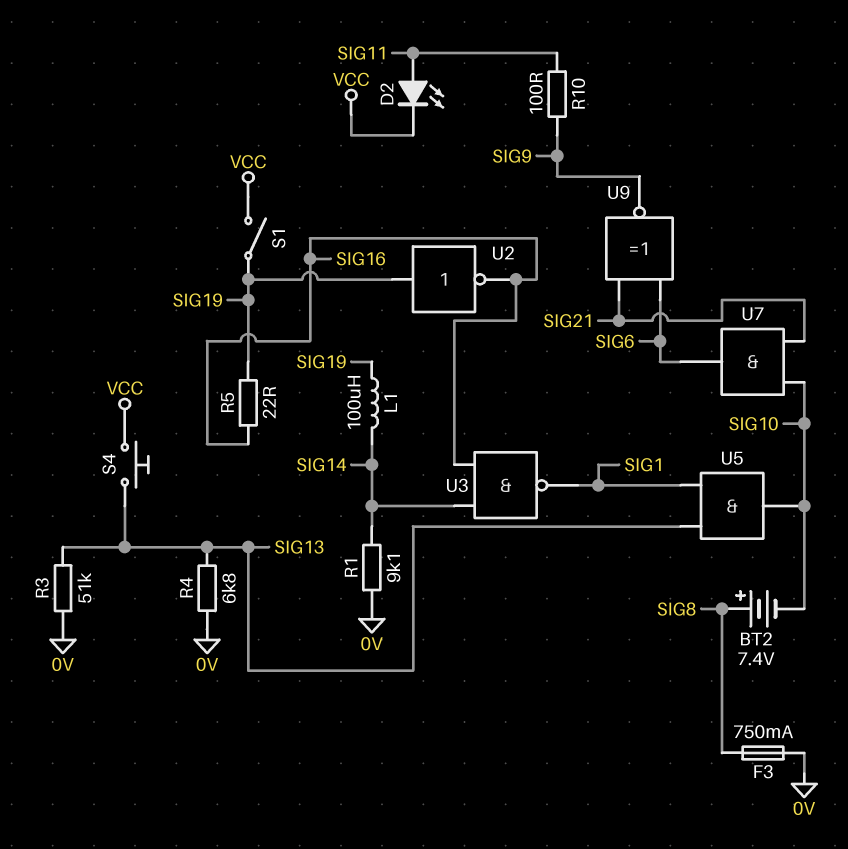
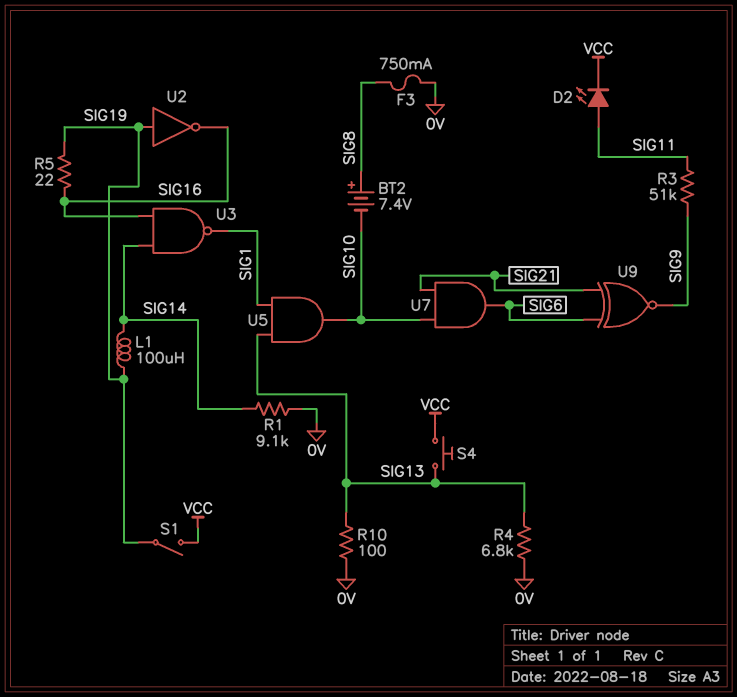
R3: 51k (0V, SIG13) -> 51k (SIG9, SIG11)
R10: 100 (SIG9, SIG11) -> 100 (0V, SIG13)

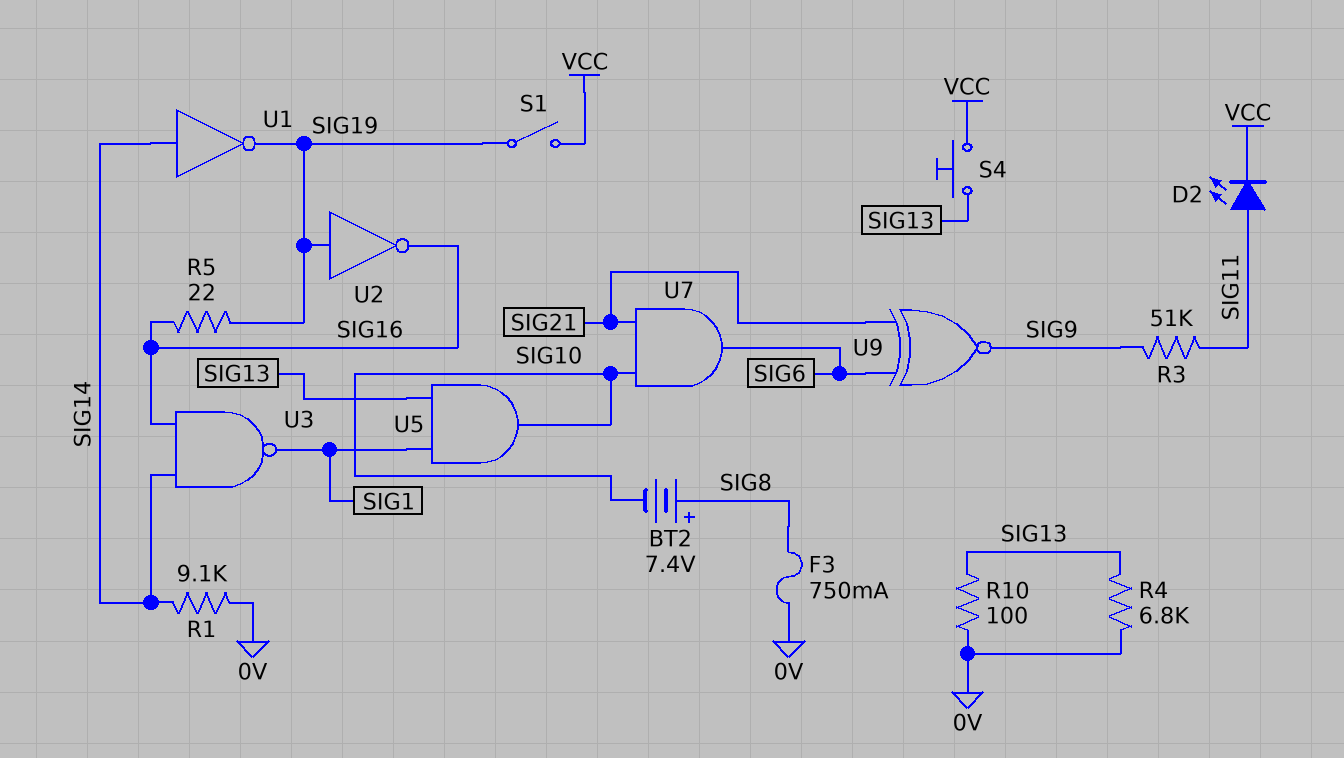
L1: 100uH (SIG14, SIG19) -> none
U1: none -> NOT (in SIG14, out SIG19)

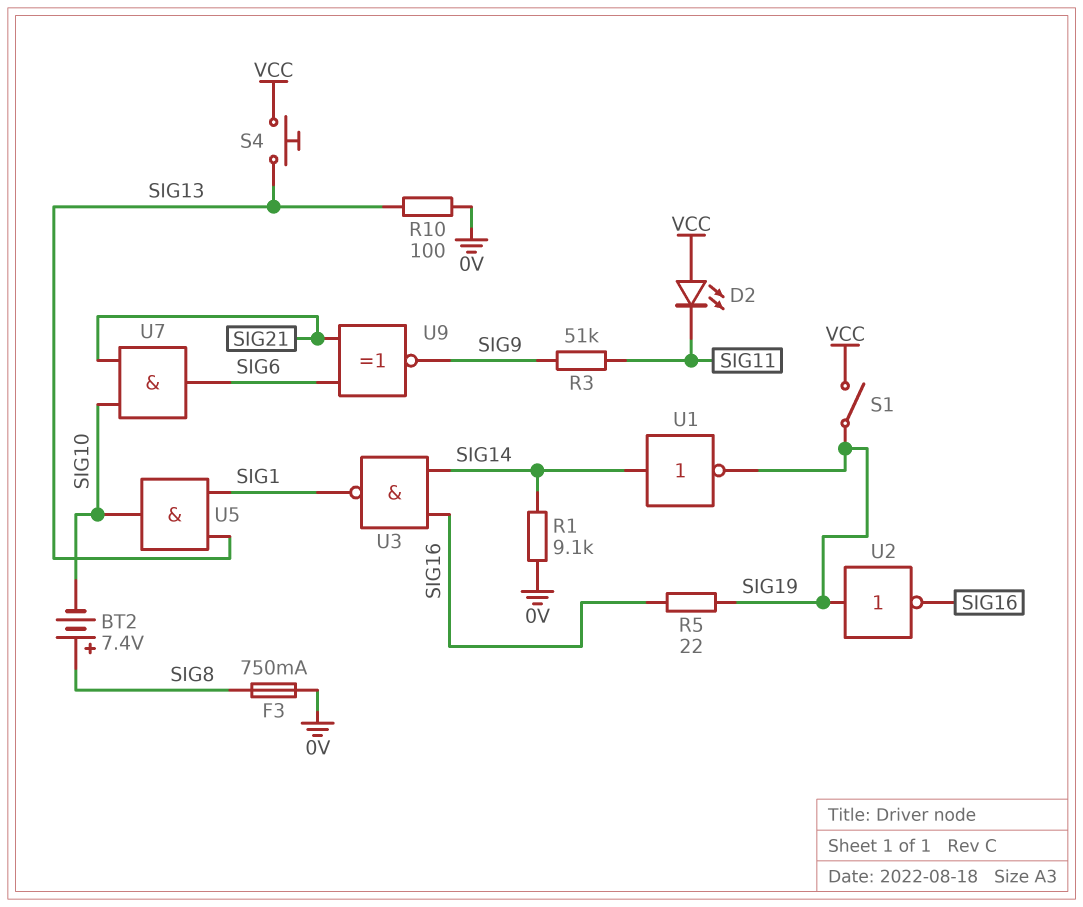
D2: LED (A SIG11, K VCC) -> LED (A VCC, K SIG11)
R4: 6.8k (0V, SIG13) -> none

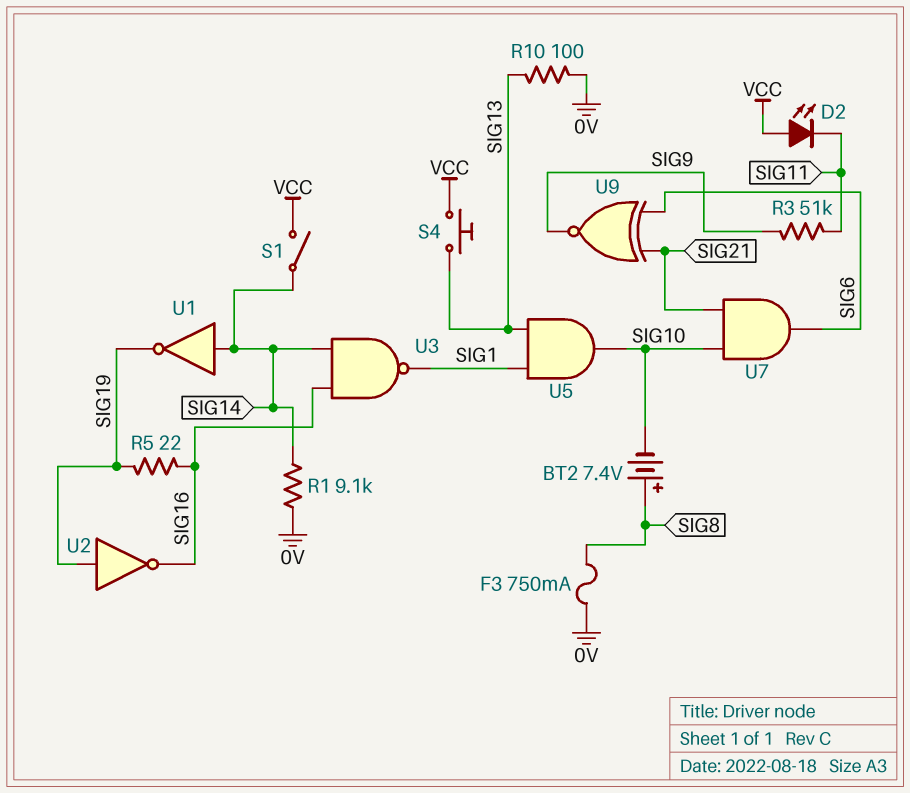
S1: switch (SIG19, VCC) -> switch (SIG14, VCC)

